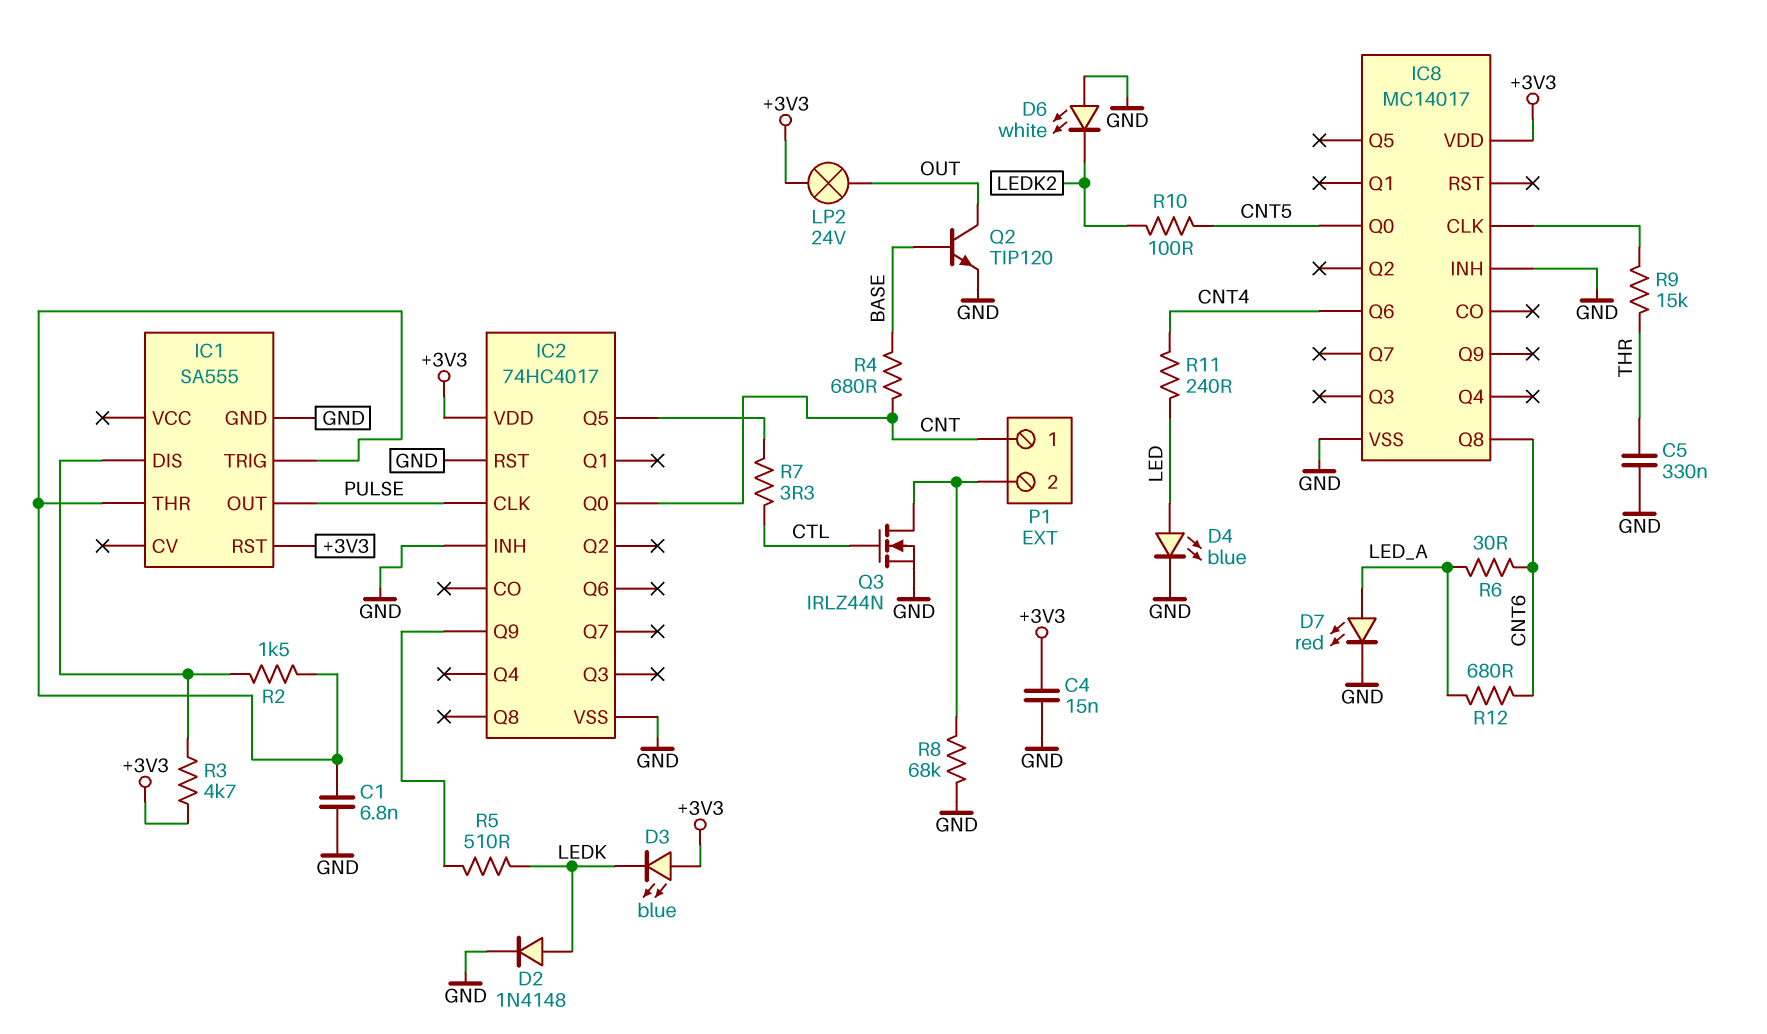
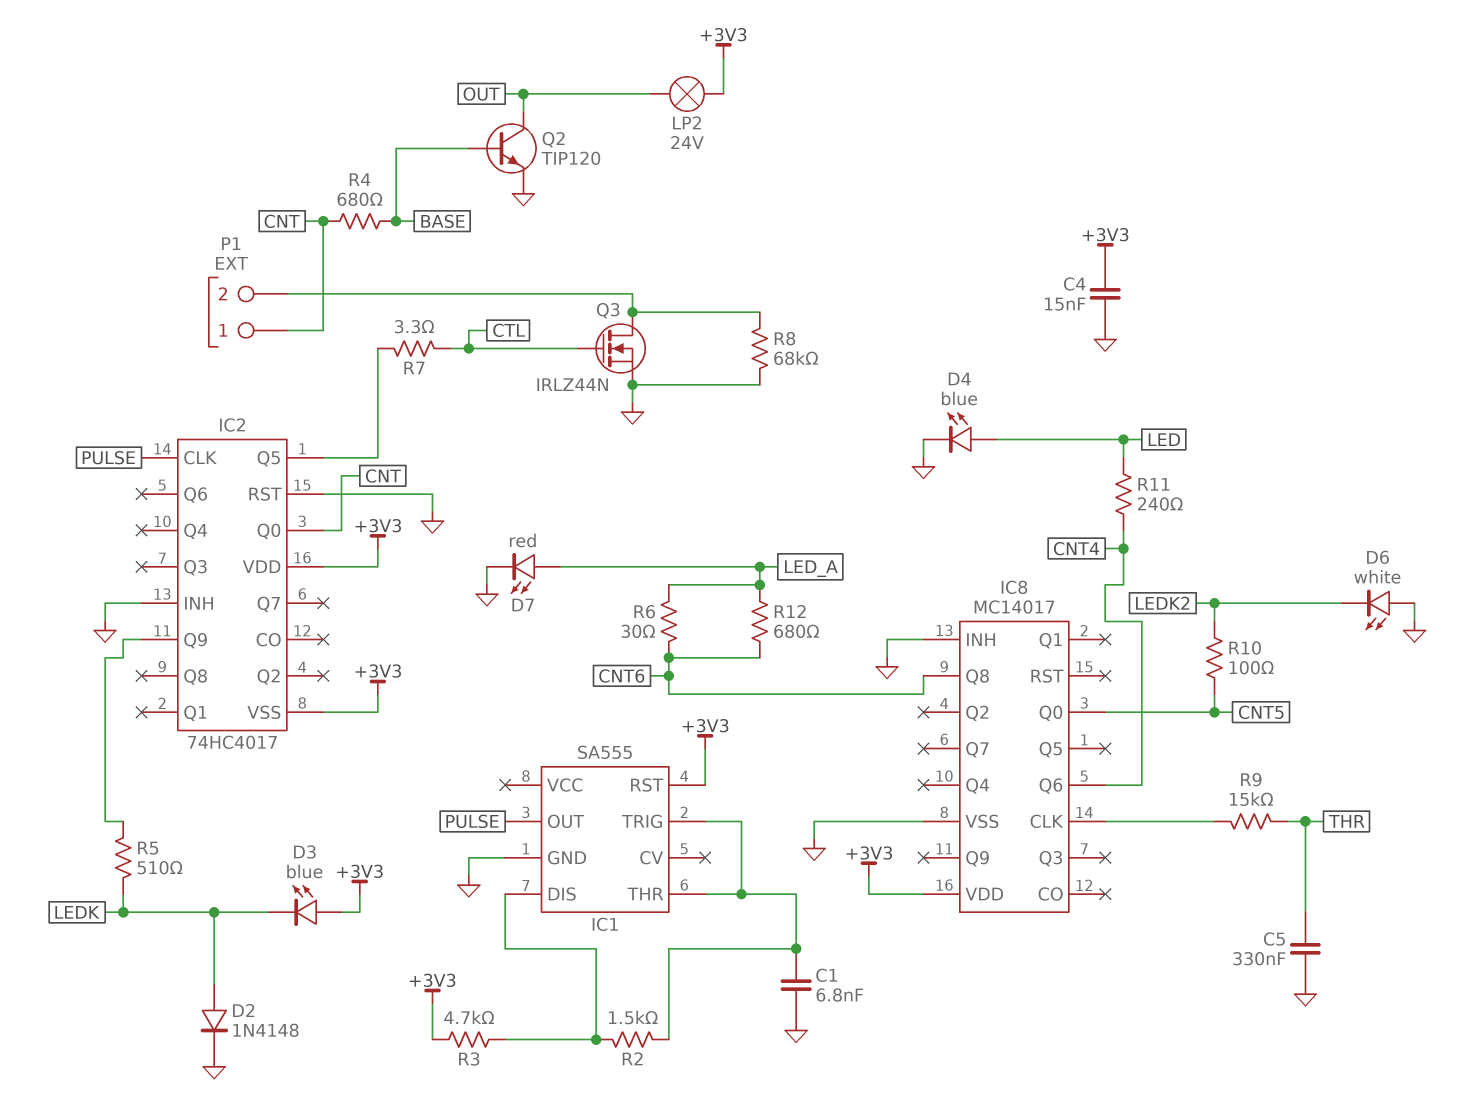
IC2 pin VSS: GND -> +3V3

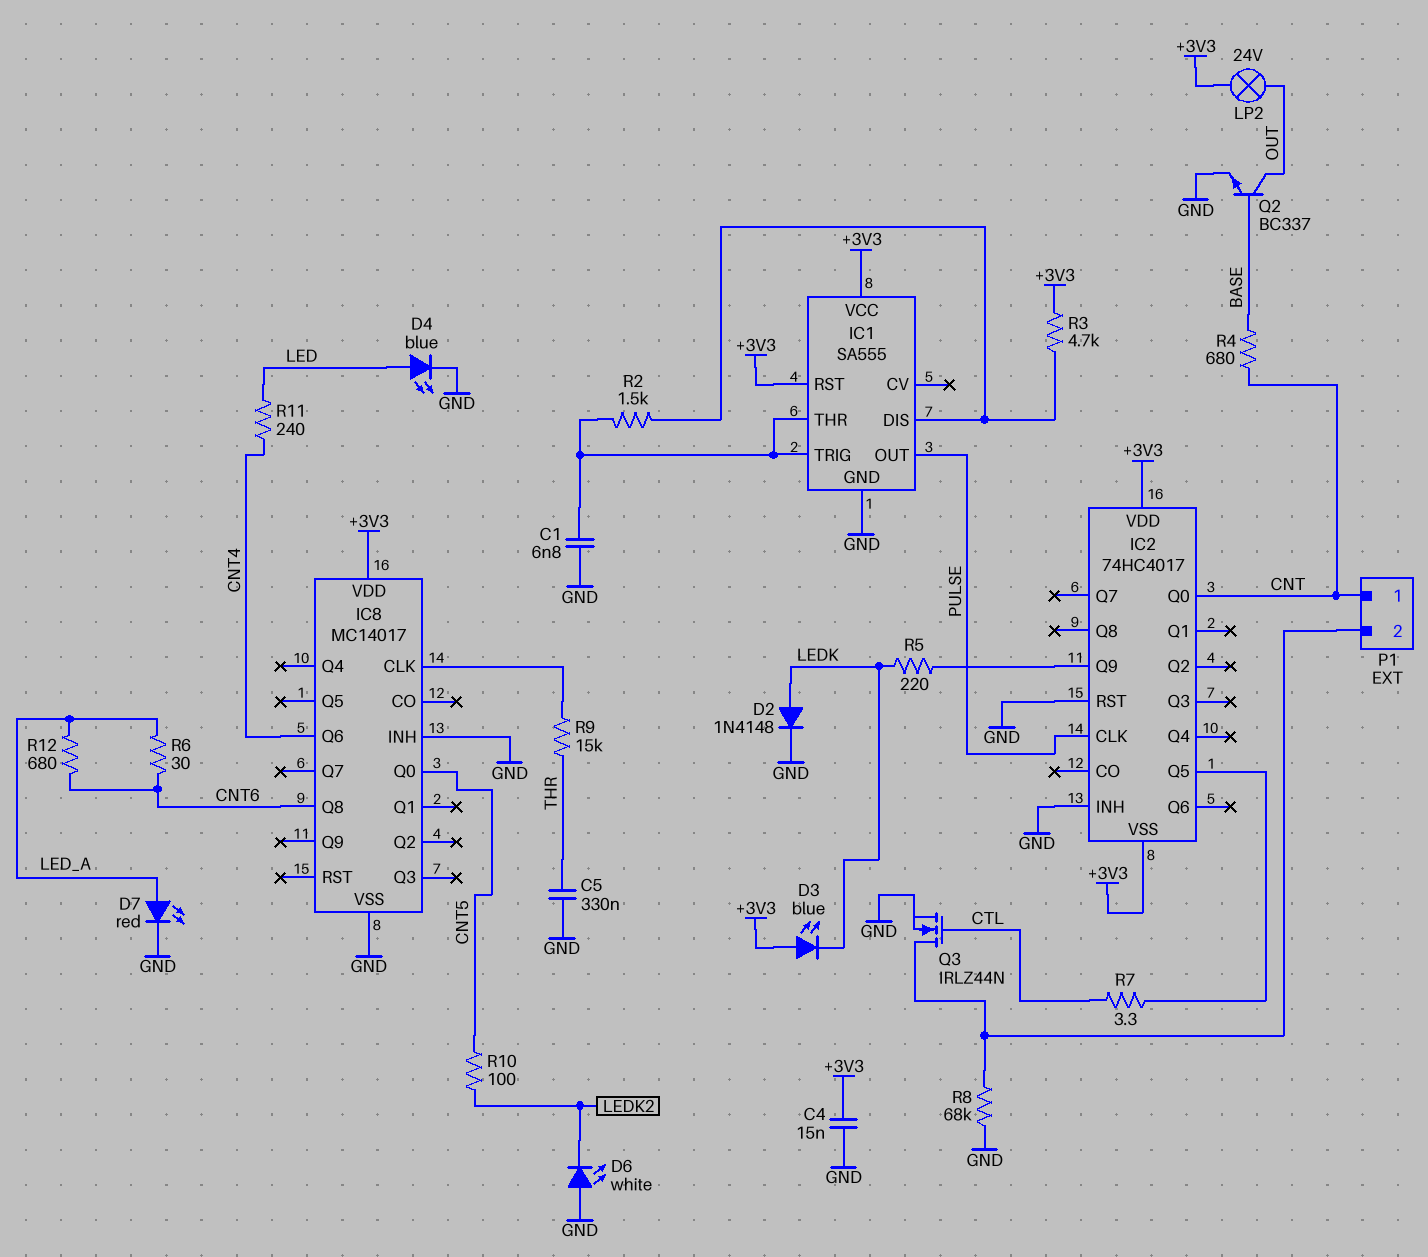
IC1 pin VCC: none -> +3V3
Q2: NPN TIP120 (B BASE, C OUT, E GND) -> NPN BC337 (B BASE, C OUT, E GND)
R5: 510 (IC2/Q9, LEDK) -> 220 (IC2/Q9, LEDK)

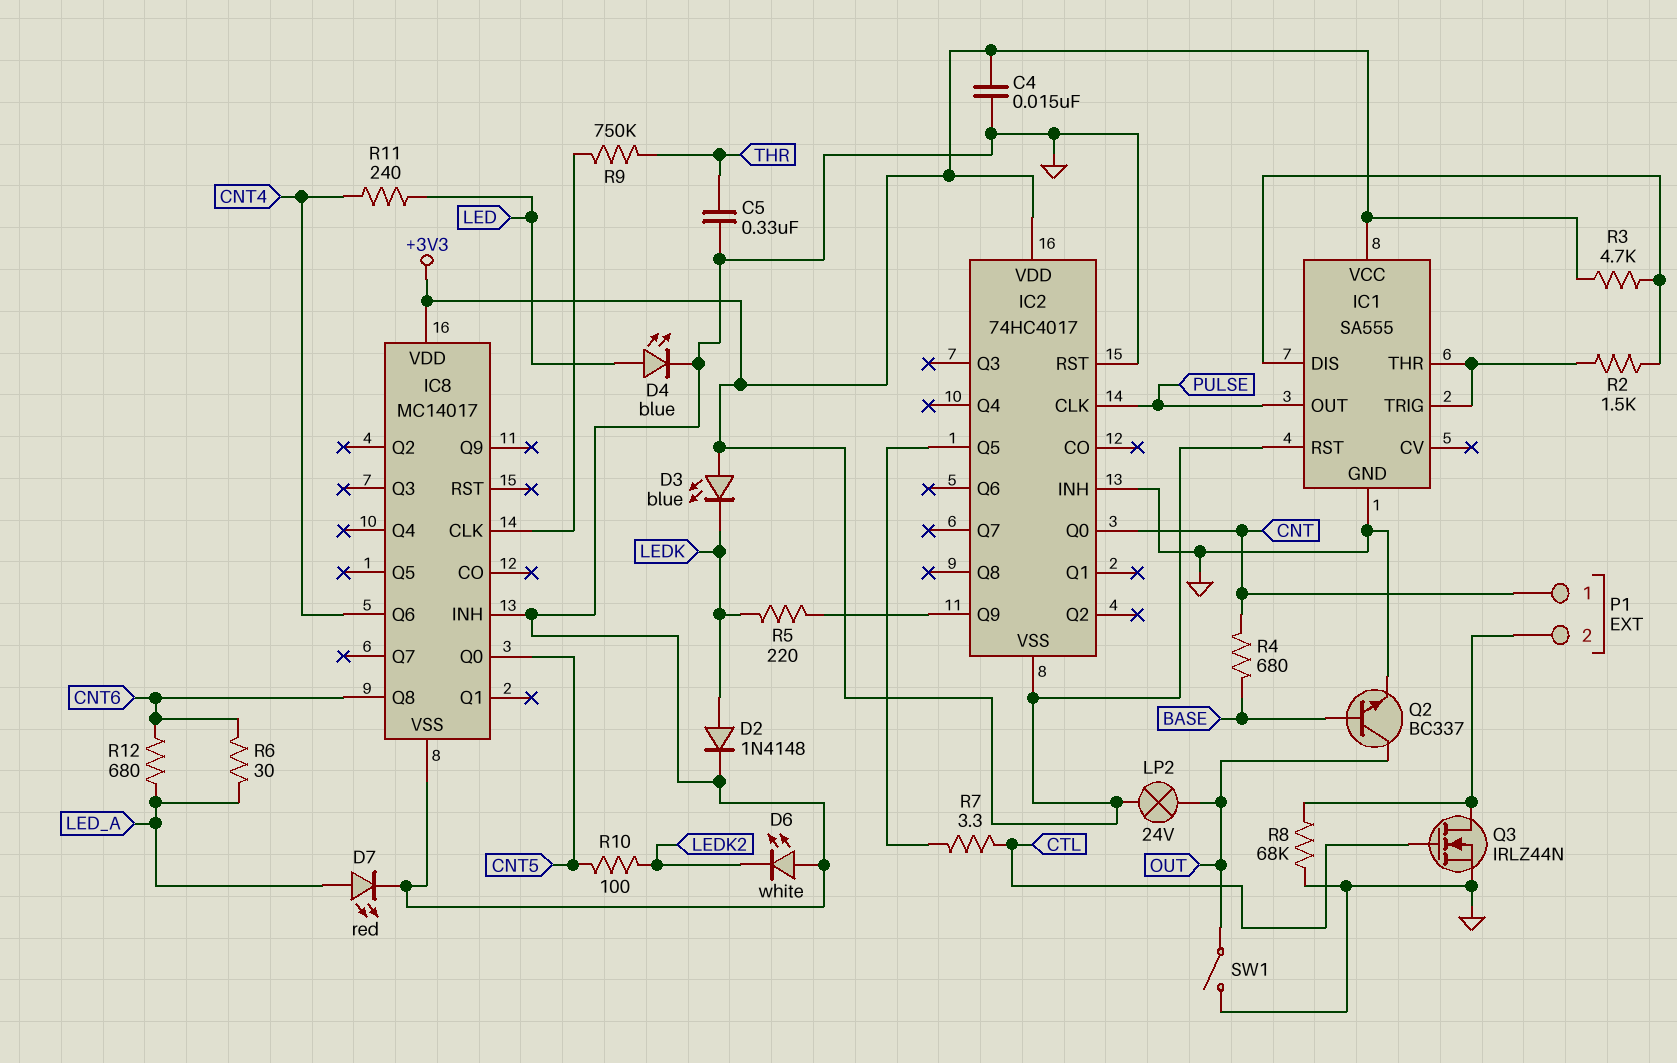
C1: 6.8nF (GND, IC1/THR) -> none
R9: 15k (IC8/CLK, THR) -> 750k (IC8/CLK, THR)
SW1: none -> switch (GND, OUT)

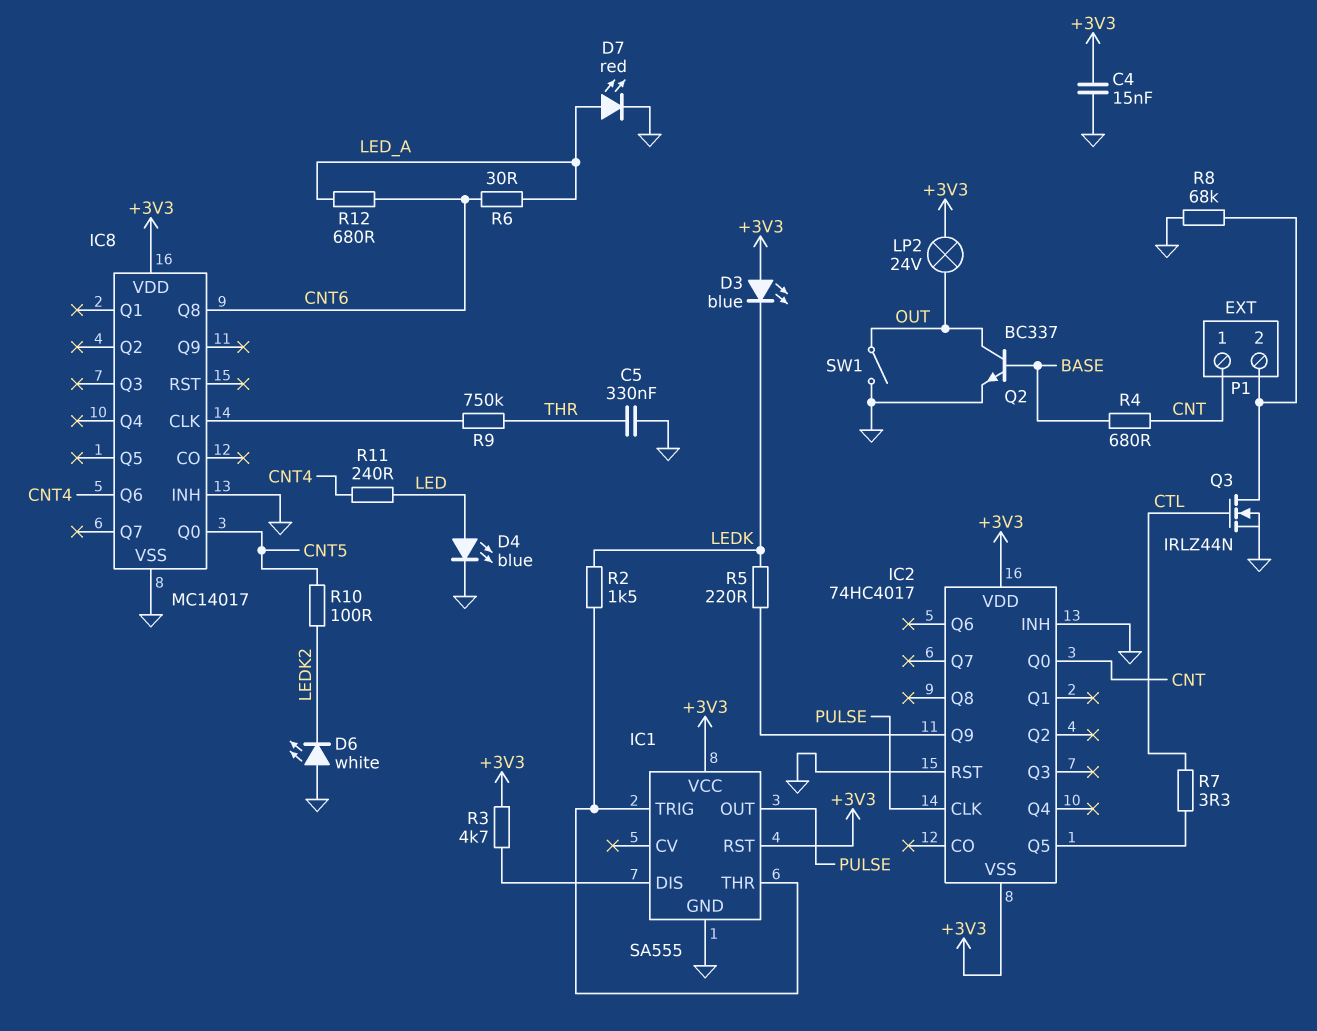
D2: diode 1N4148 (A LEDK, K GND) -> none
R2: 1.5k (IC1/DIS, IC1/THR) -> 1.5k (IC1/THR, LEDK)

